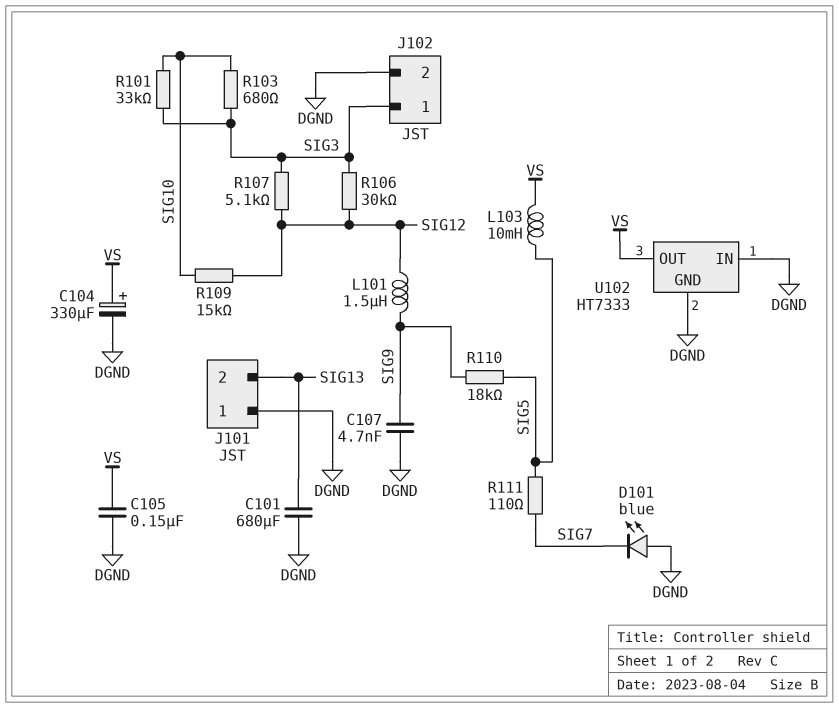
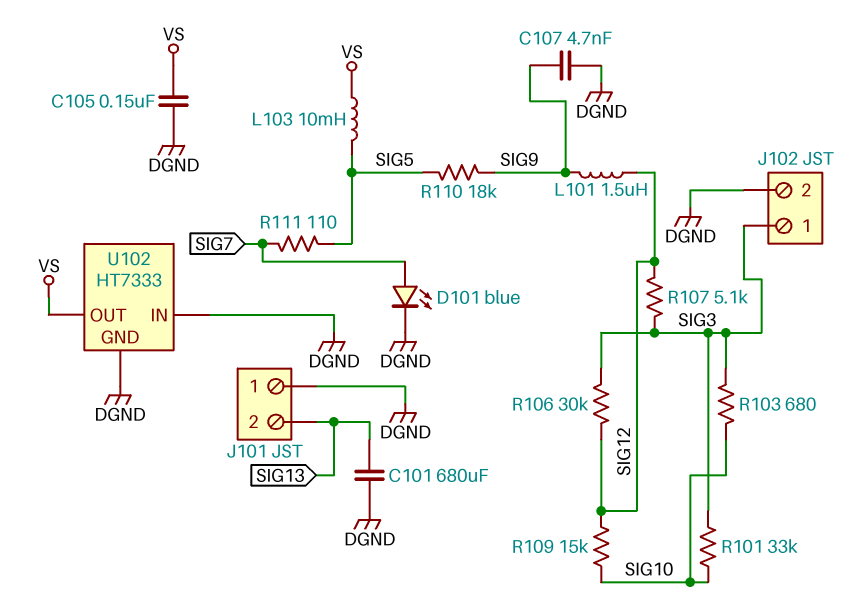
C104: 330uF (plus VS, minus DGND) -> none
D101: LED blue (A DGND, K SIG7) -> LED blue (A SIG7, K DGND)

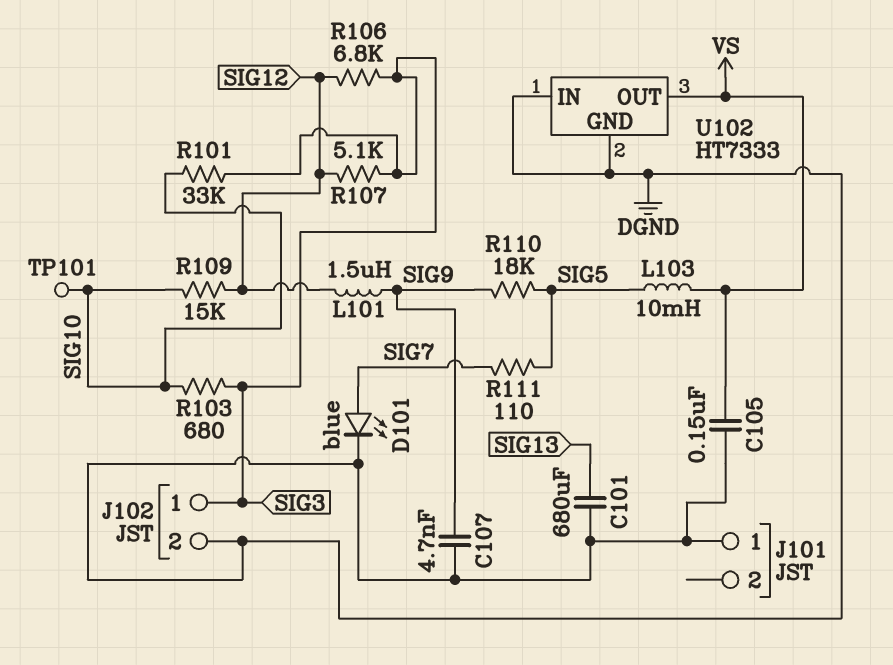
J101 pin 2: SIG13 -> none
R106: 30k (SIG3, SIG12) -> 6.8k (SIG3, SIG12)
TP101: none -> test point (SIG10)

